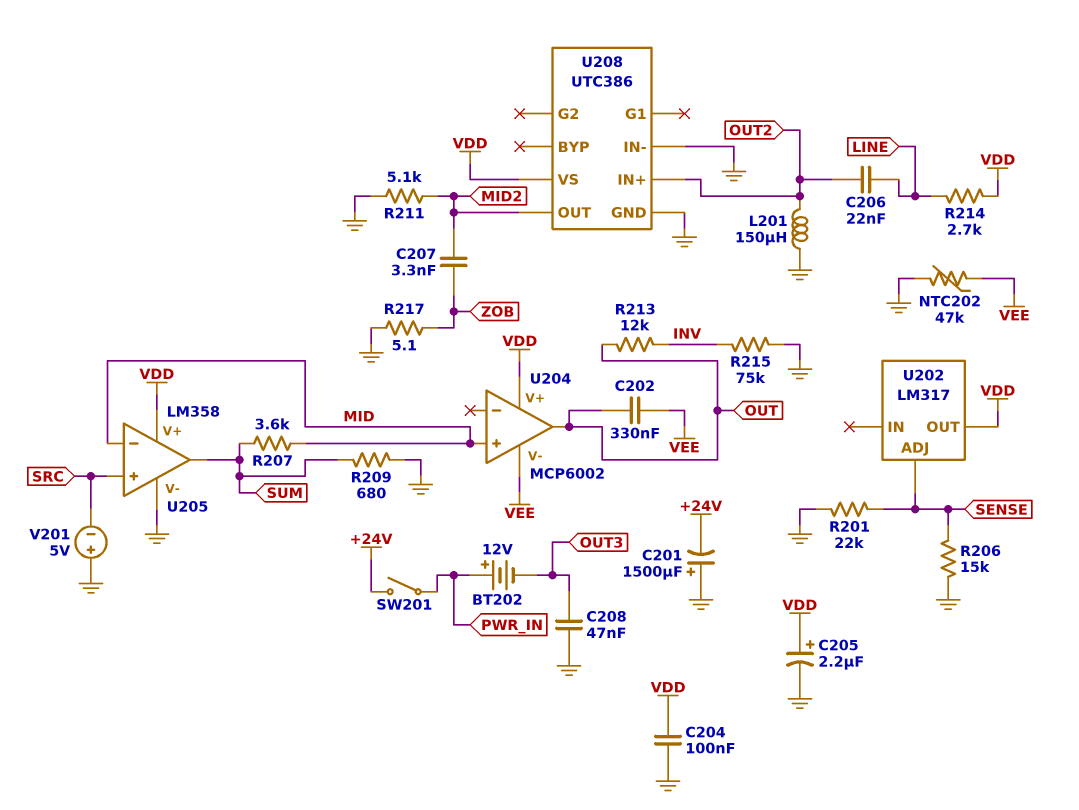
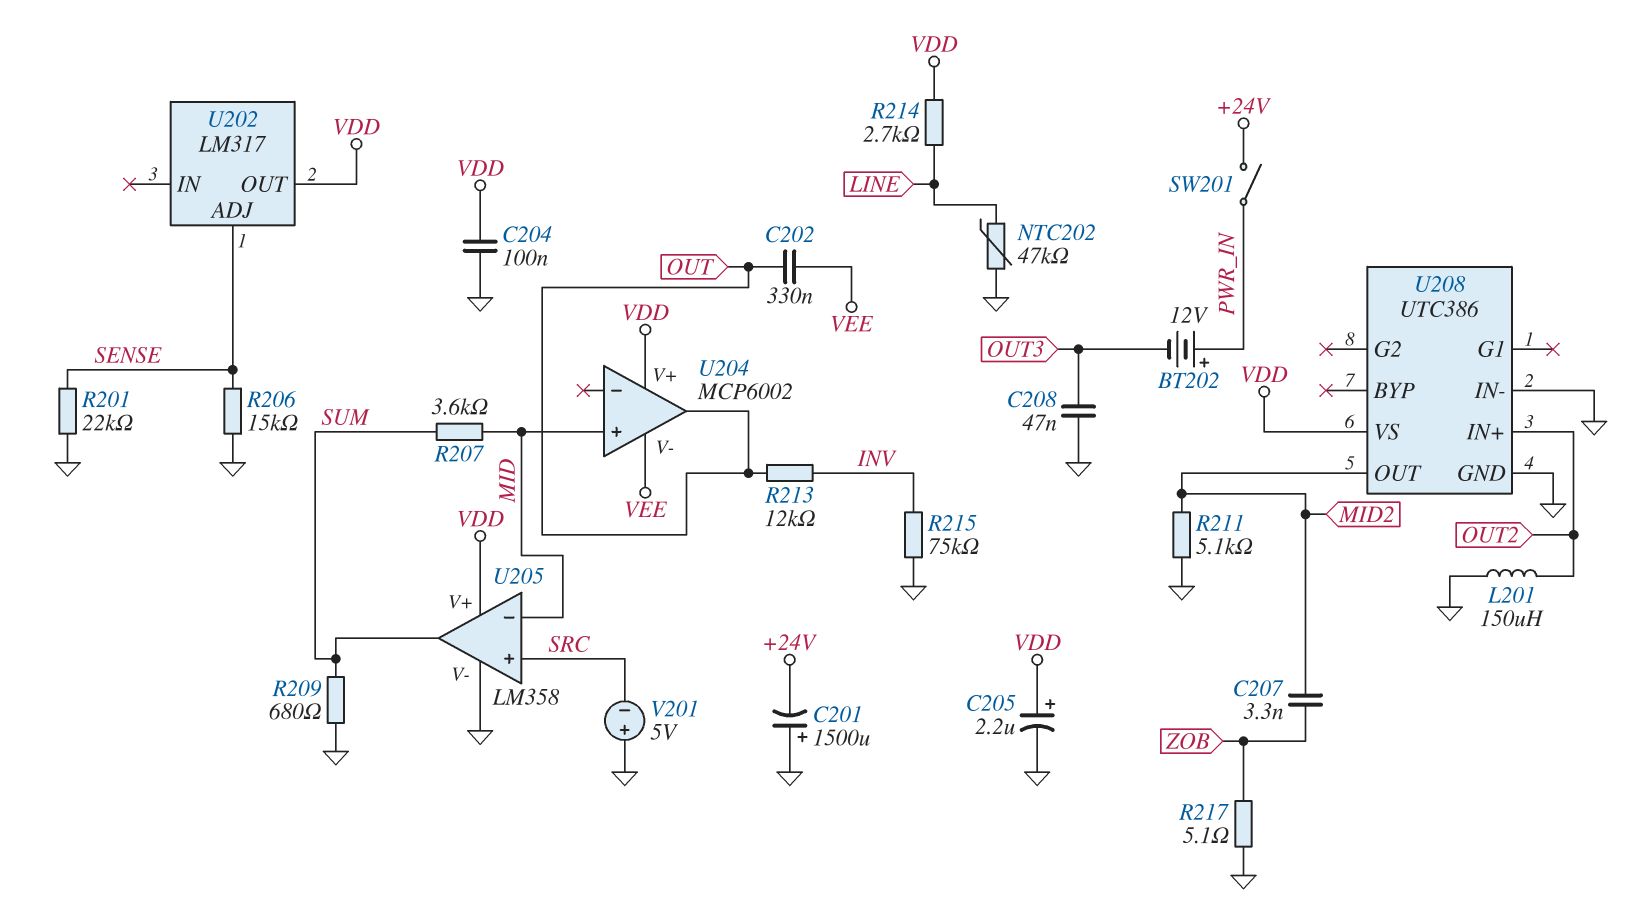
C206: 22nF (LINE, OUT2) -> none
NTC202: 47k (GND, VEE) -> 47k (GND, LINE)

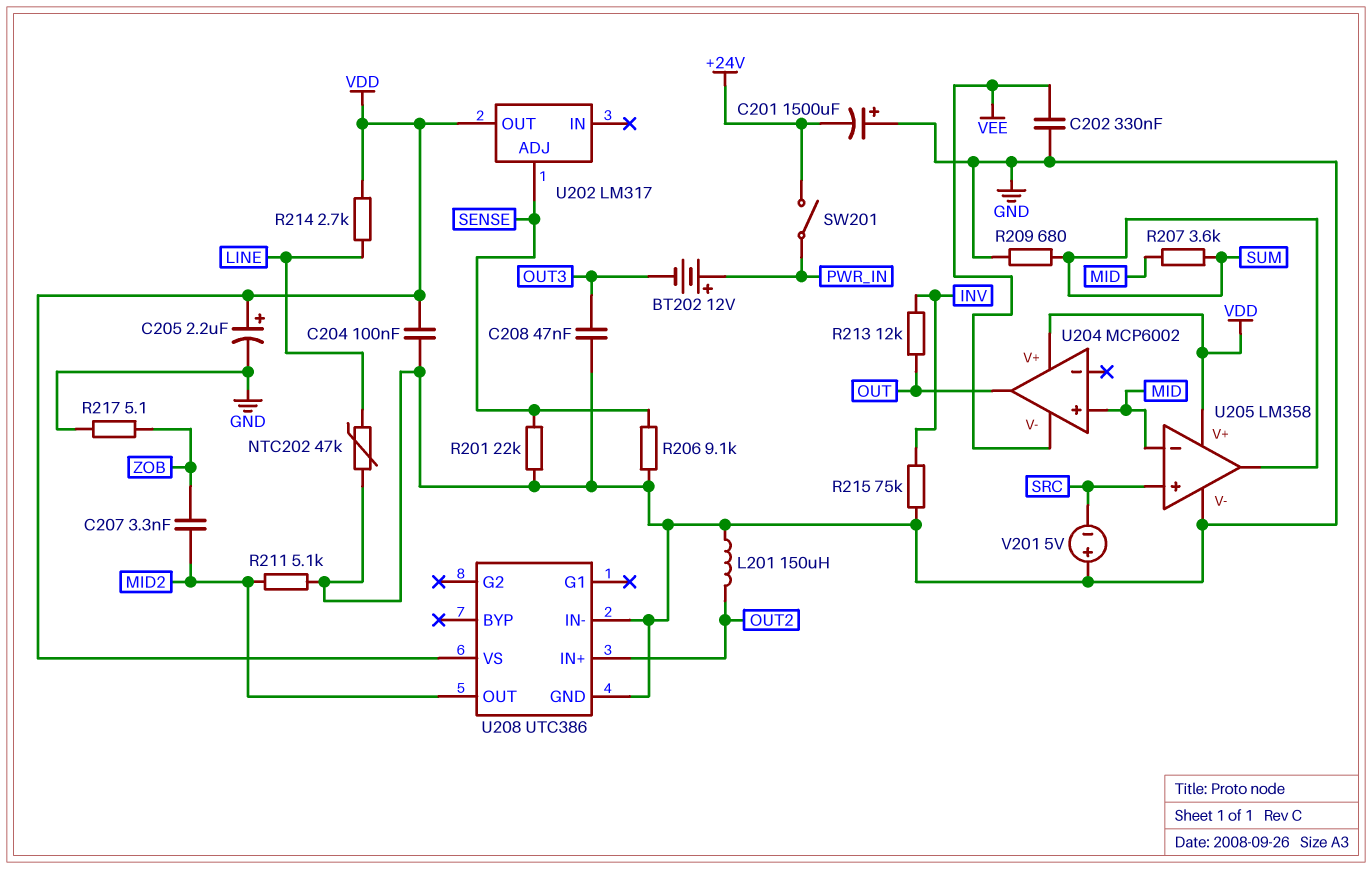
C202: 330nF (OUT, VEE) -> 330nF (GND, VEE)
R206: 15k (GND, SENSE) -> 9.1k (GND, SENSE)

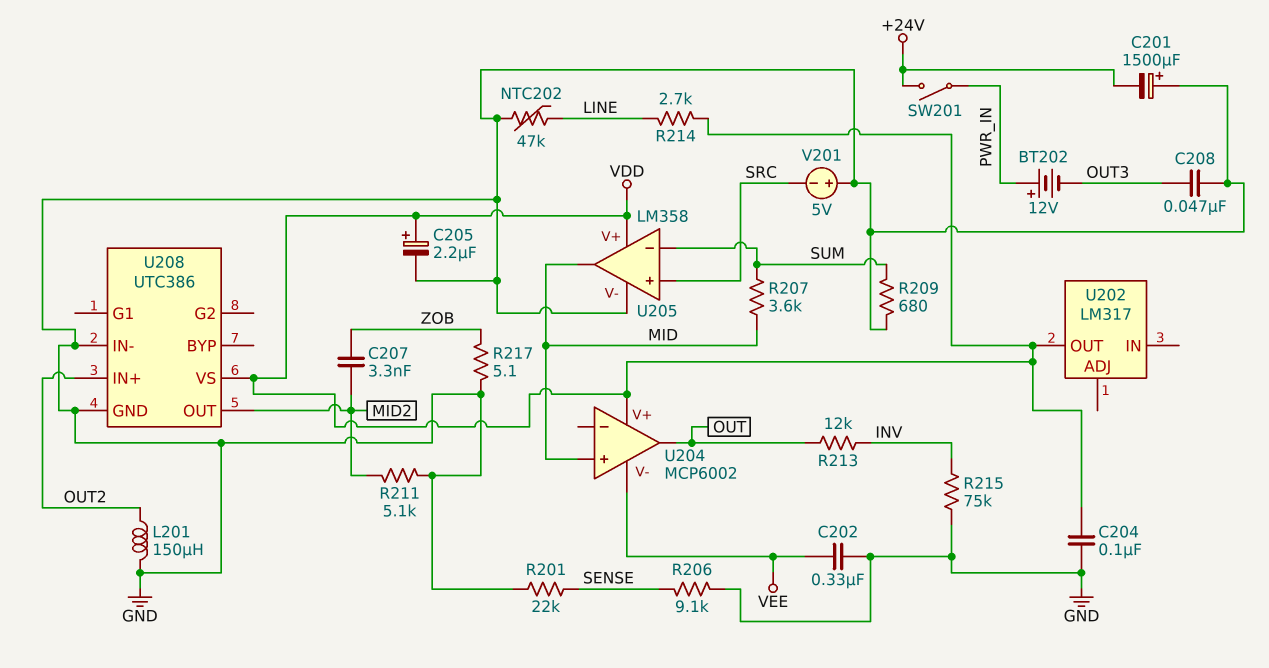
U202 pin ADJ: SENSE -> none
U205 pin in-: MID -> SUM
U205 pin out: SUM -> MID

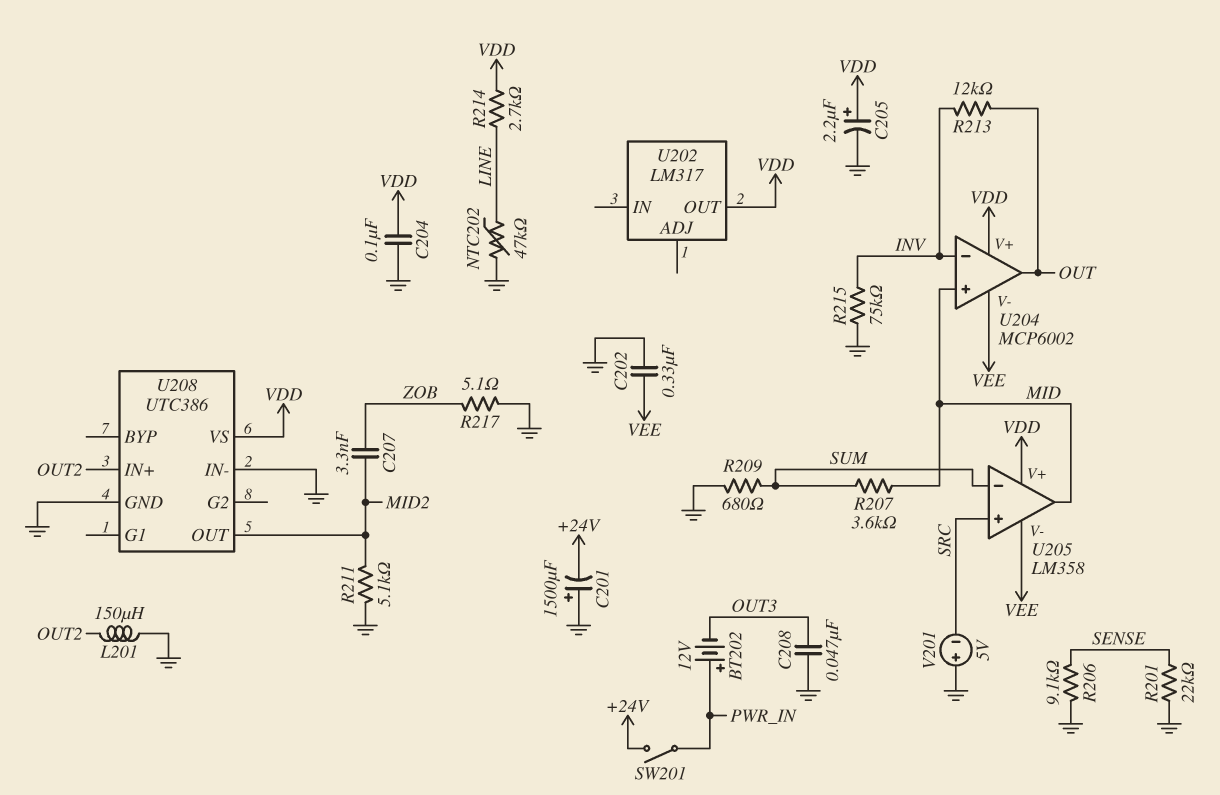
U204 pin in-: none -> INV
U205 pin V-: GND -> VEE

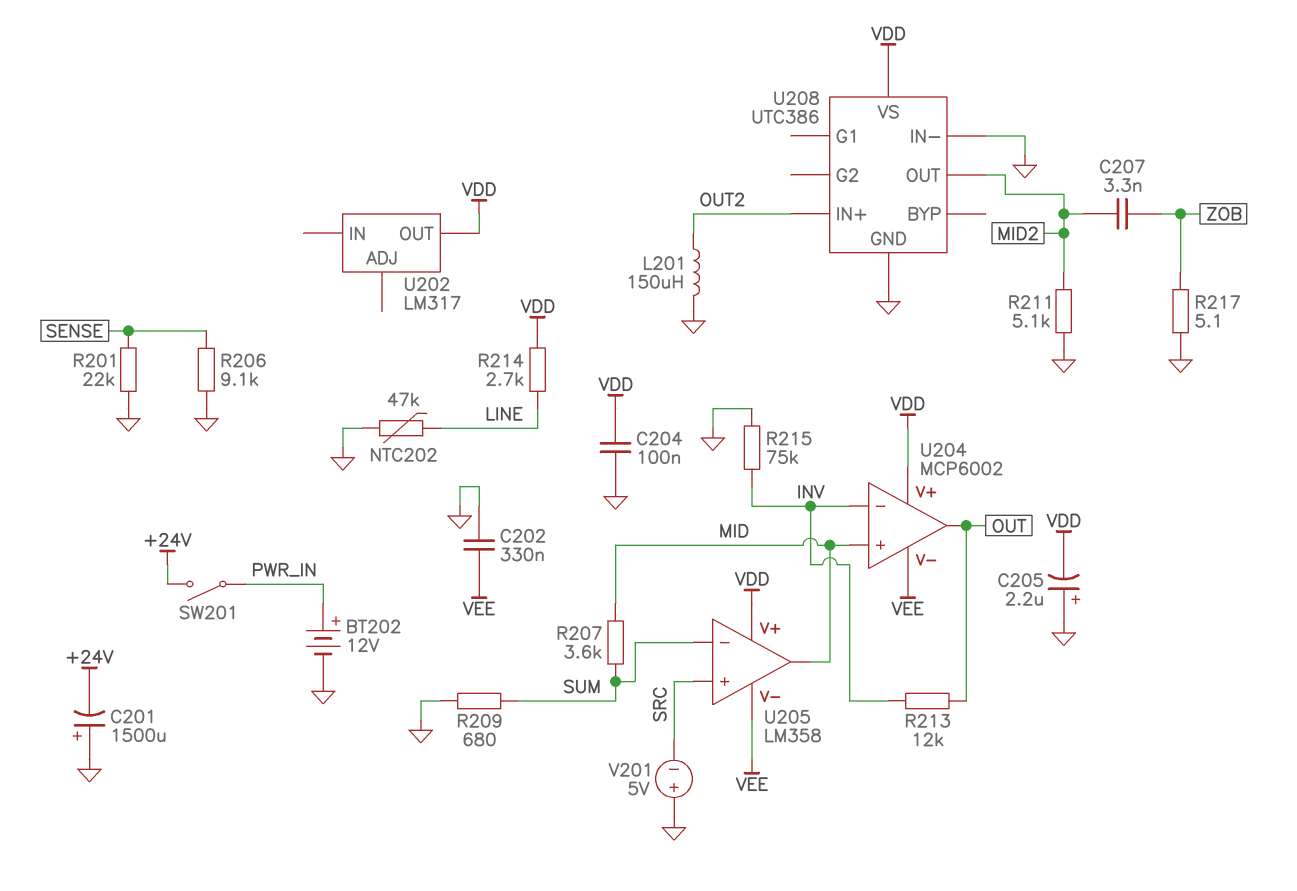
BT202: 12V (plus PWR_IN, minus OUT3) -> 12V (plus PWR_IN, minus GND)
C205: 2.2uF (plus VDD, minus GND) -> 2.2uF (plus GND, minus VDD)
C208: 47nF (GND, OUT3) -> none

